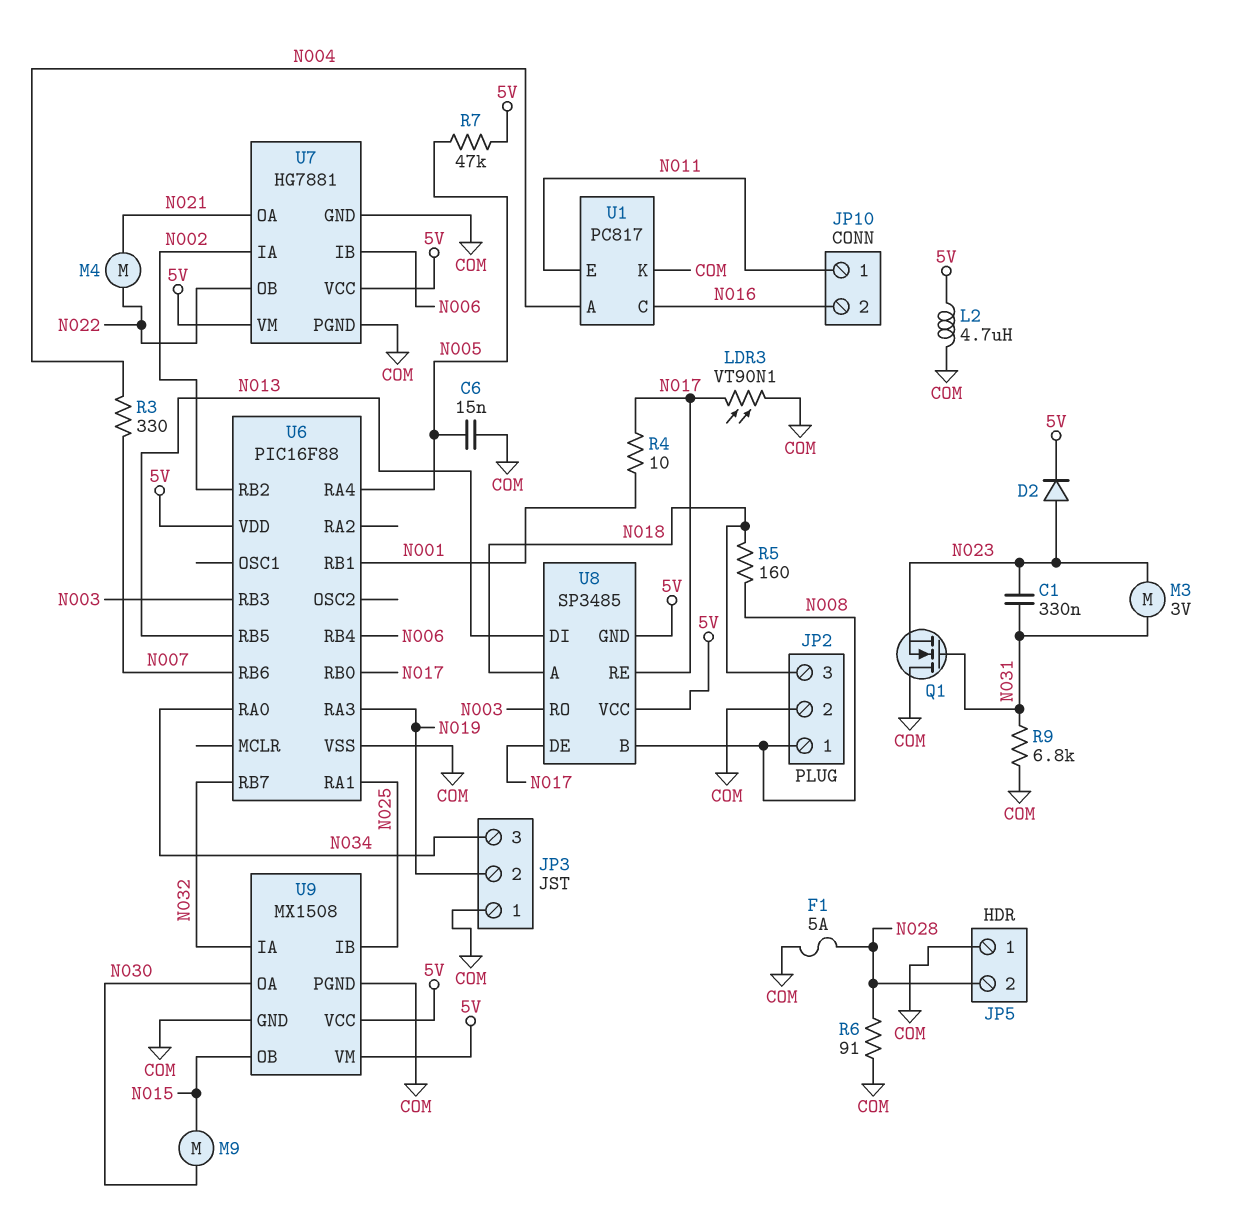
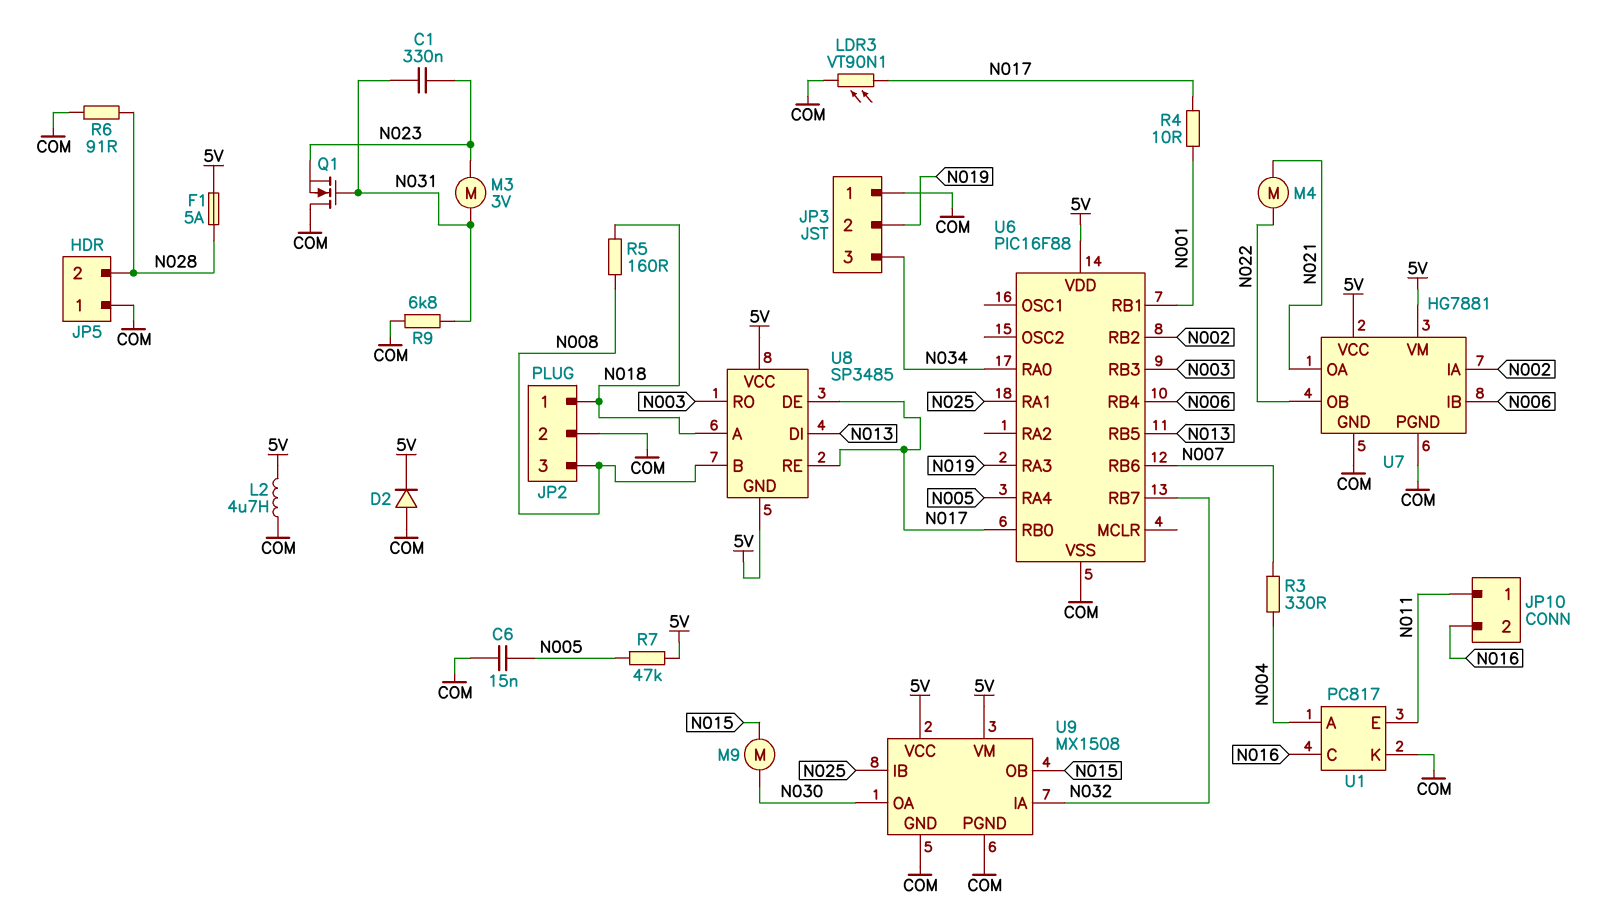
D2: diode (A N023, K 5V) -> diode (A COM, K 5V)
F1: 5A (COM, N028) -> 5A (5V, N028)
JP2 pin 1: N008 -> N018
JP2 pin 3: N018 -> N008

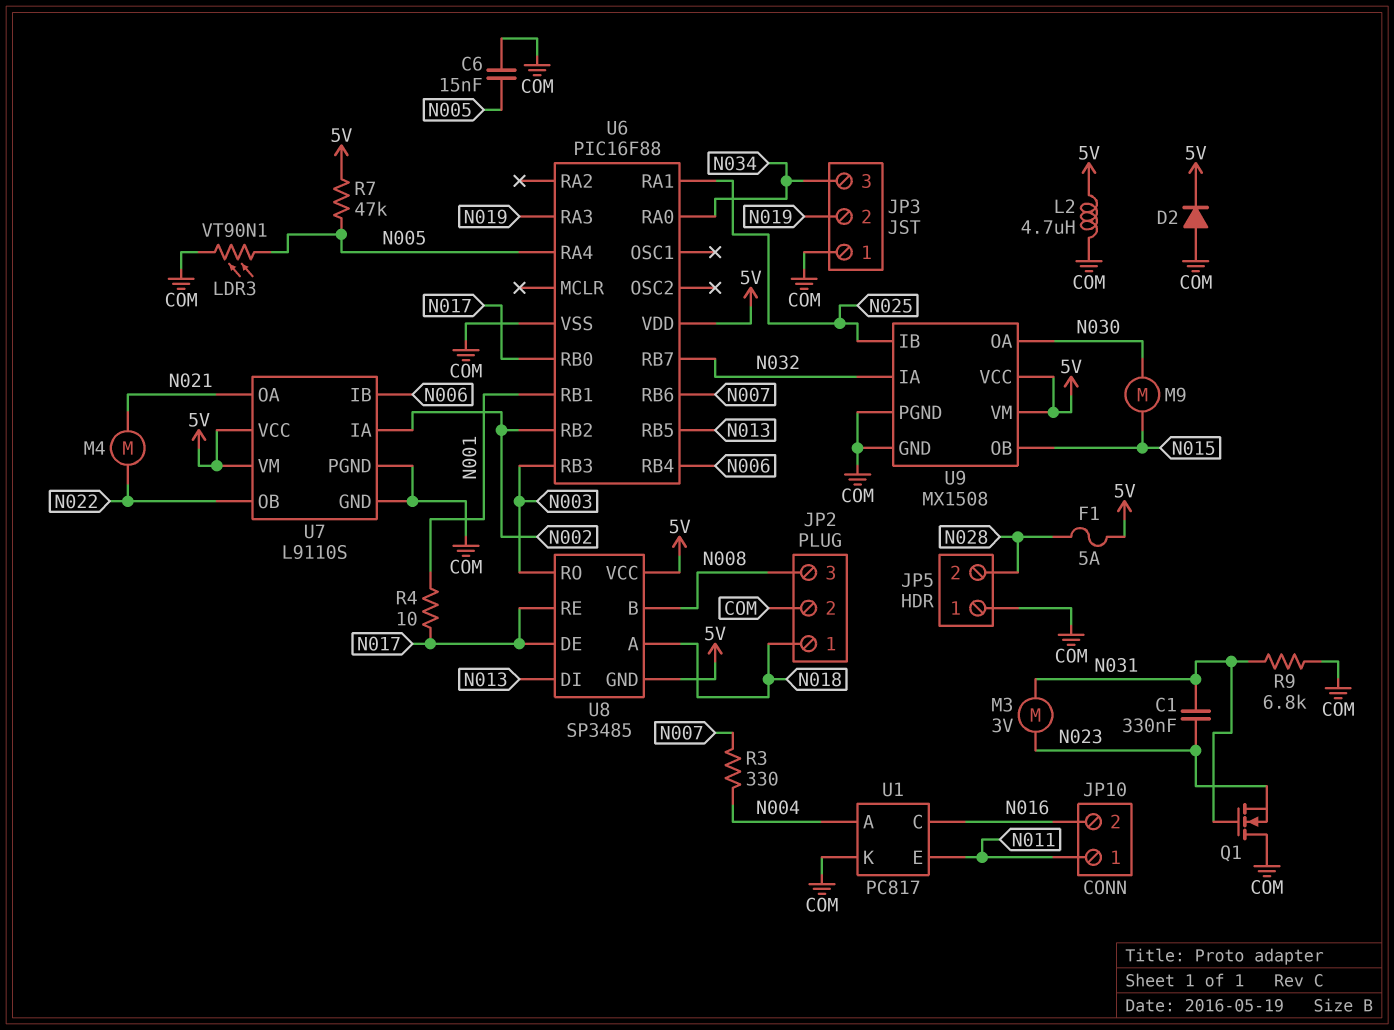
LDR3: VT90N1 (COM, N017) -> VT90N1 (COM, N005)
R5: 160 (N008, N018) -> none
R6: 91 (COM, N028) -> none
U7: HG7881 -> L9110S

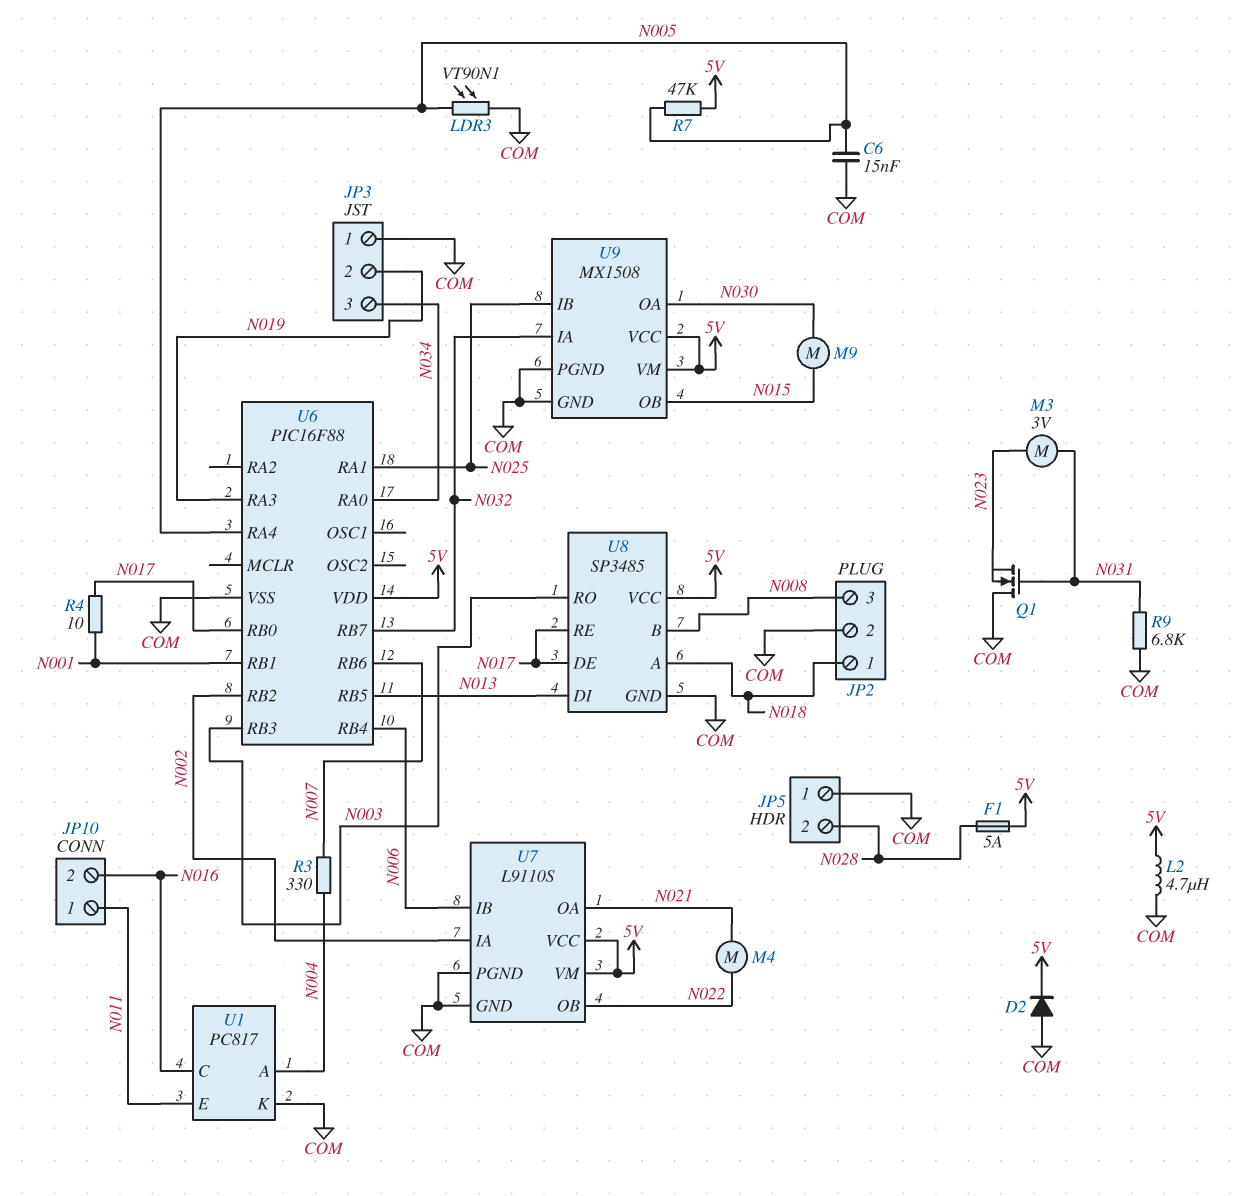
C1: 330nF (N023, N031) -> none
U8 pin GND: 5V -> COM

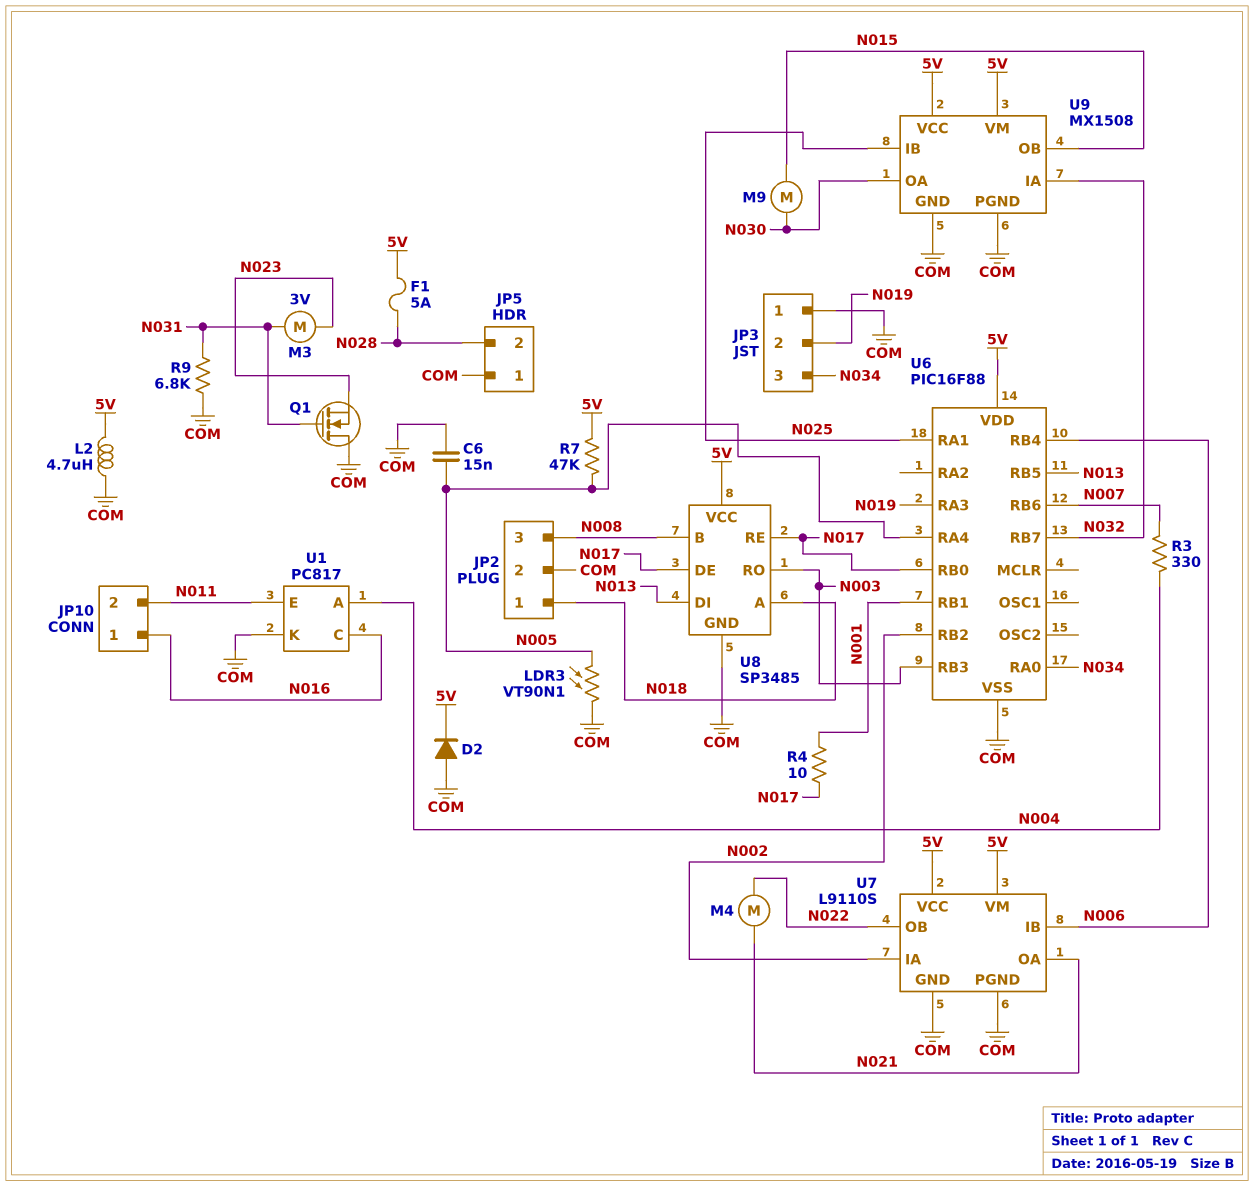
JP10 pin 1: N011 -> N016
JP10 pin 2: N016 -> N011

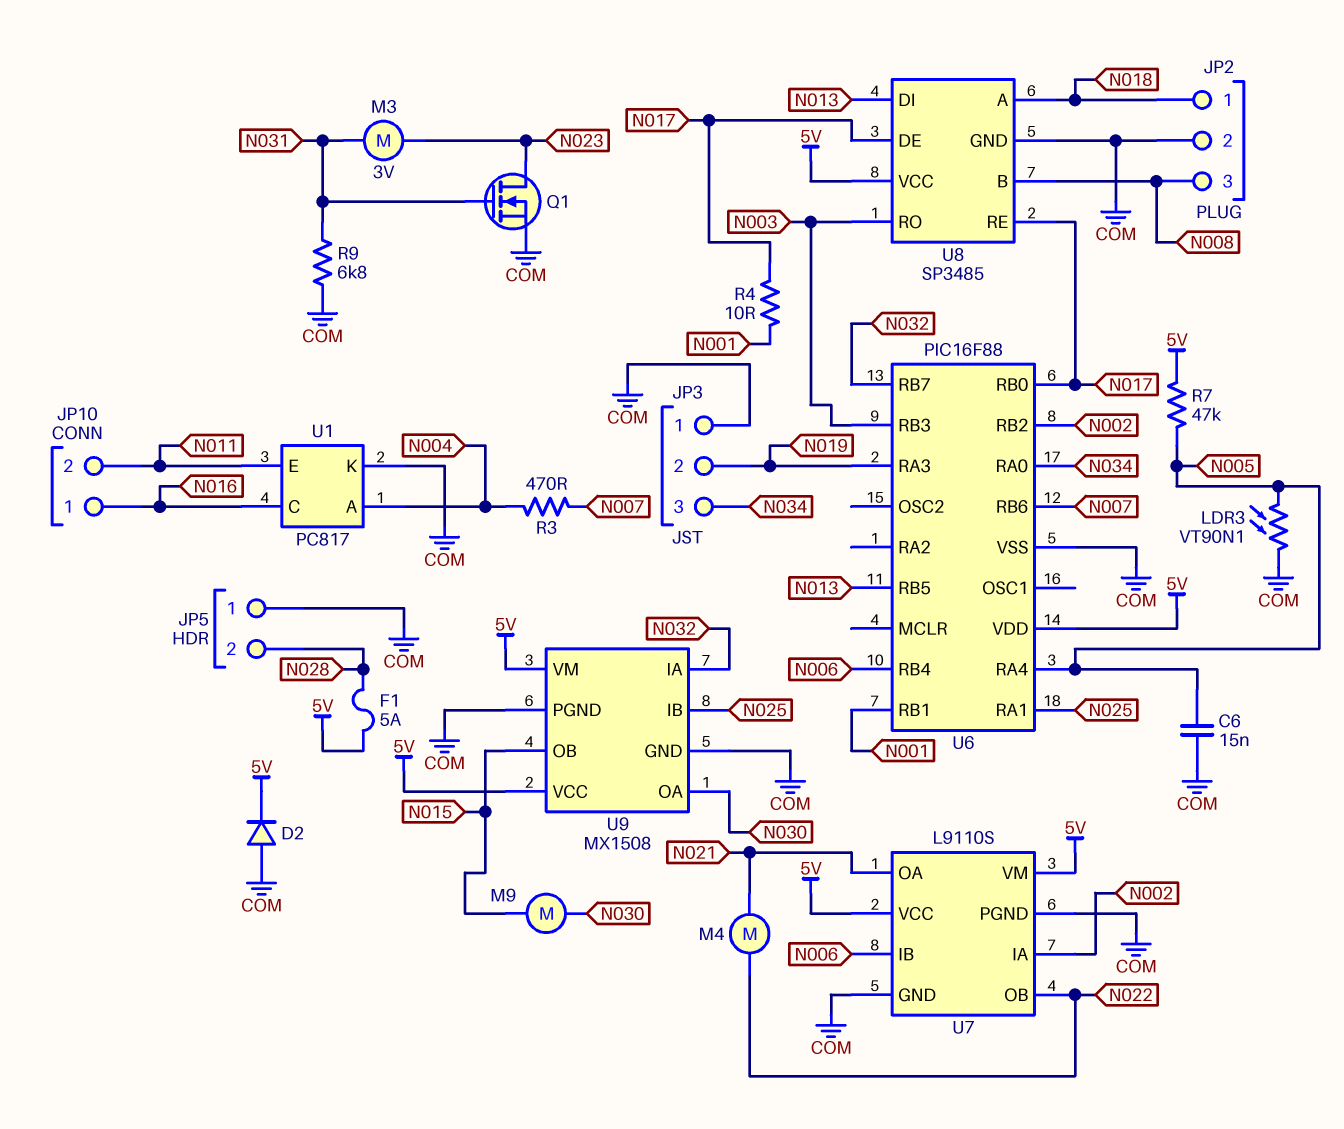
L2: 4.7uH (5V, COM) -> none
Q1: NMOS (G N031, D COM, S N023) -> NMOS (G N031, D N023, S COM)
R3: 330 (N004, N007) -> 470 (N004, N007)

